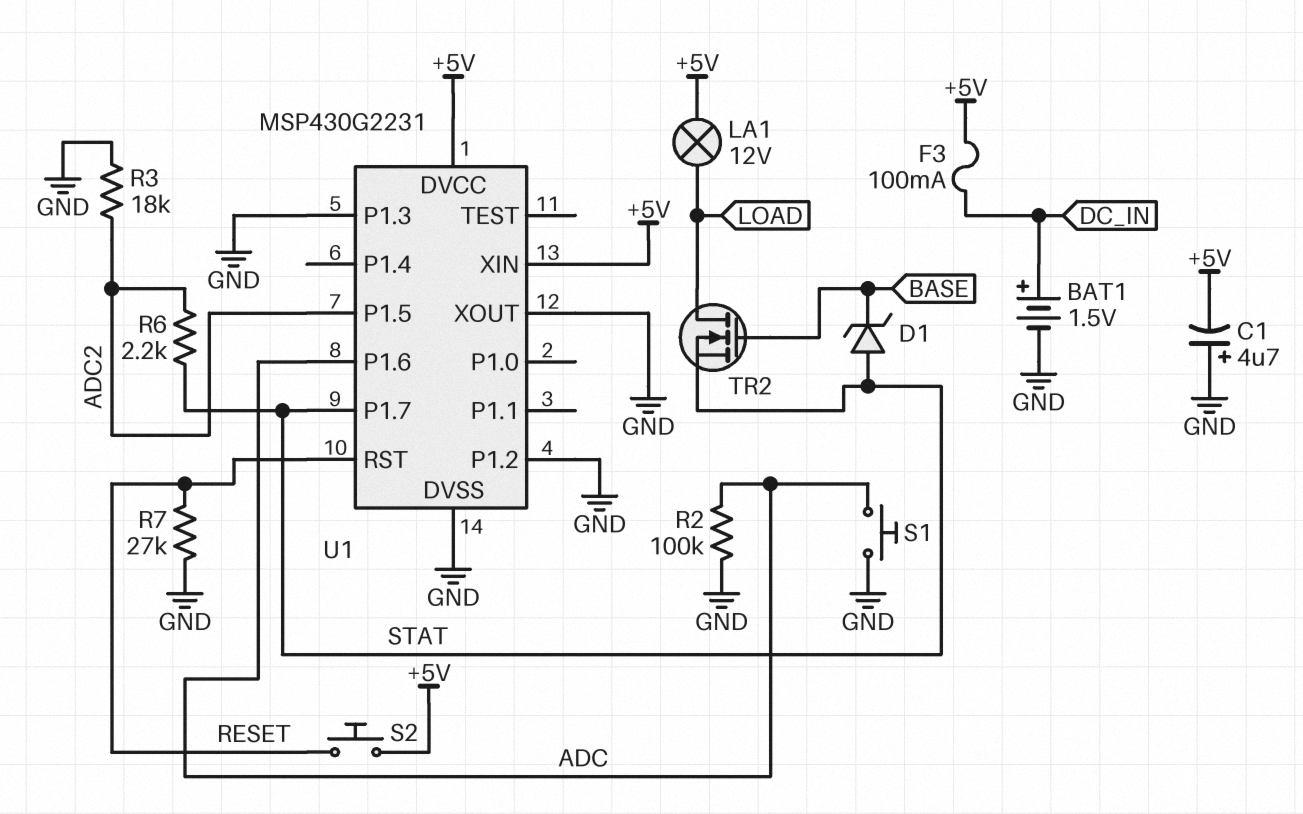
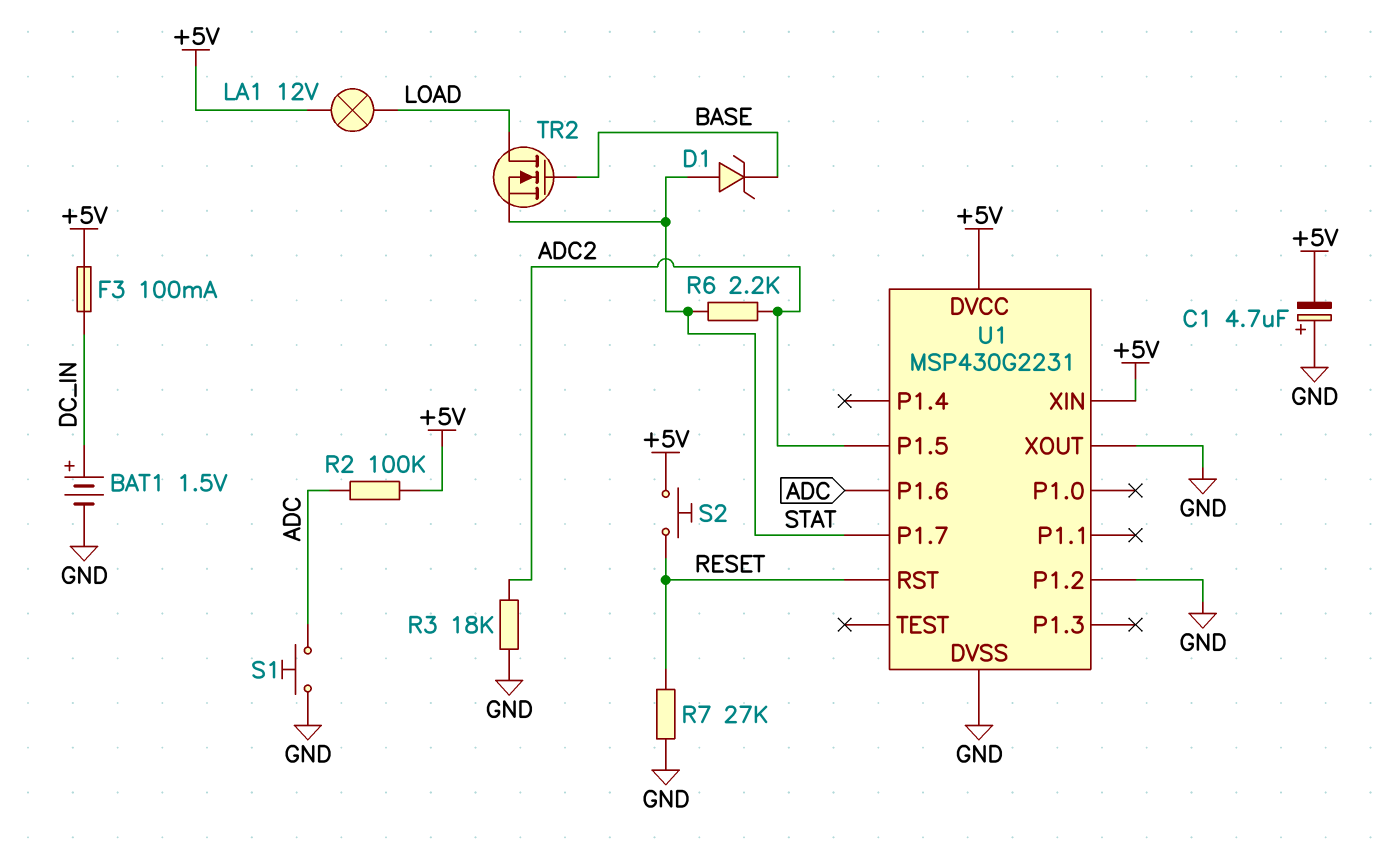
R2: 100k (ADC, GND) -> 100k (+5V, ADC)
U1 pin P1.3: GND -> none

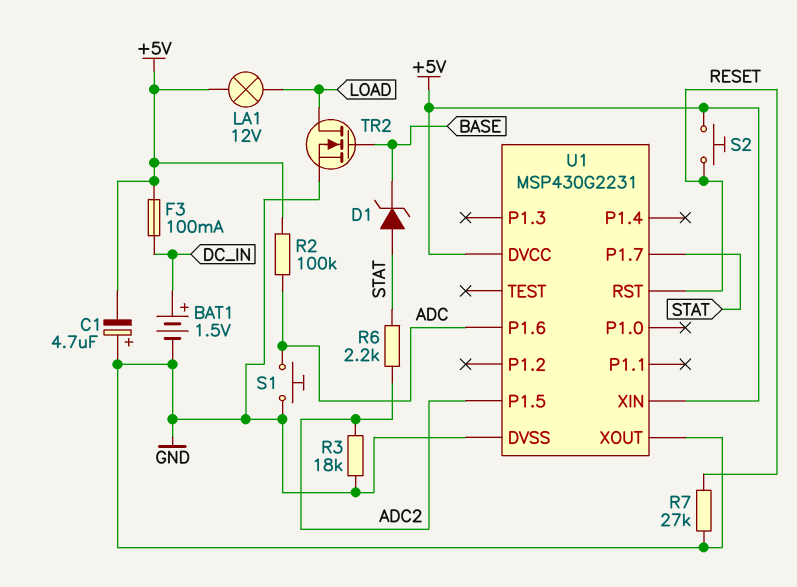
TR2: NMOS (G BASE, D LOAD, S STAT) -> NMOS (G BASE, D LOAD, S GND)
U1 pin P1.2: GND -> none

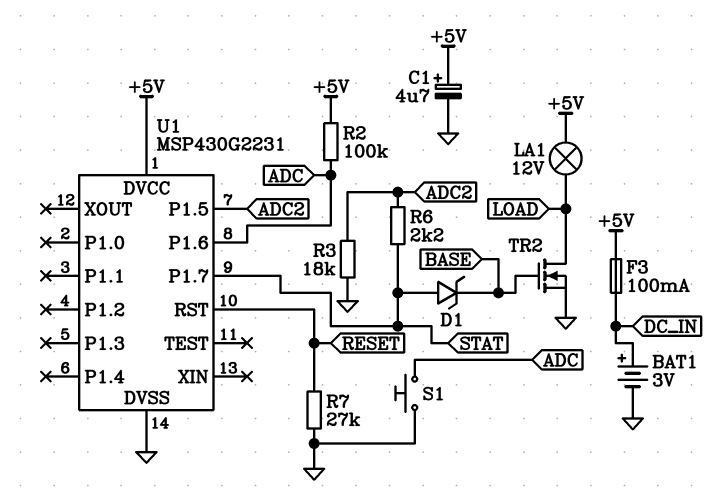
BAT1: 1.5V (plus DC_IN, minus GND) -> 3V (plus DC_IN, minus GND)
C1: 4.7uF (plus GND, minus +5V) -> 4.7uF (plus +5V, minus GND)
S2: button (+5V, RESET) -> none
U1 pin XIN: +5V -> none
U1 pin XOUT: GND -> none

